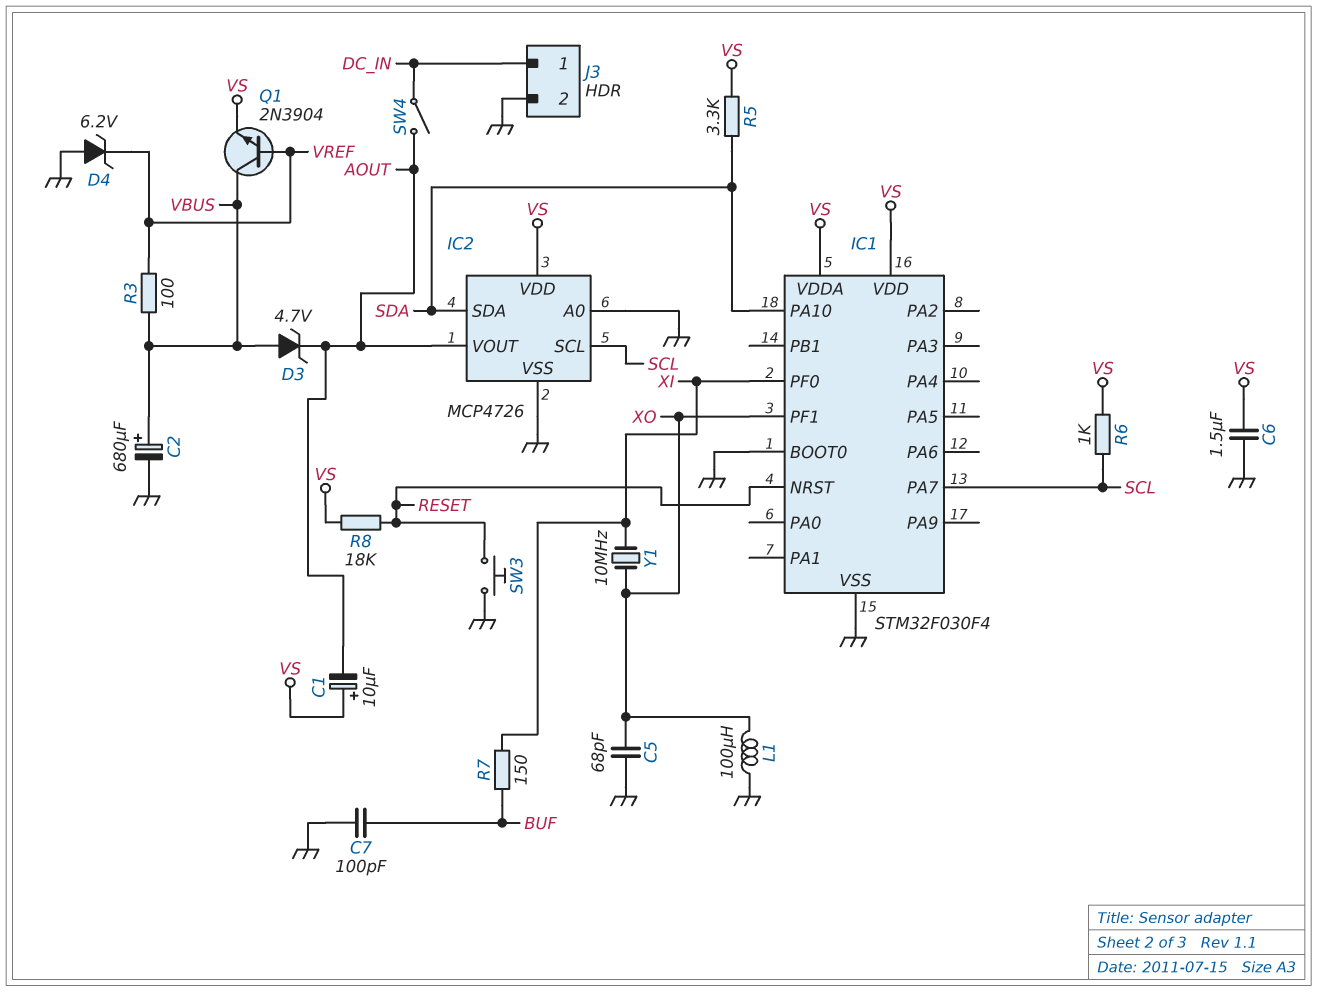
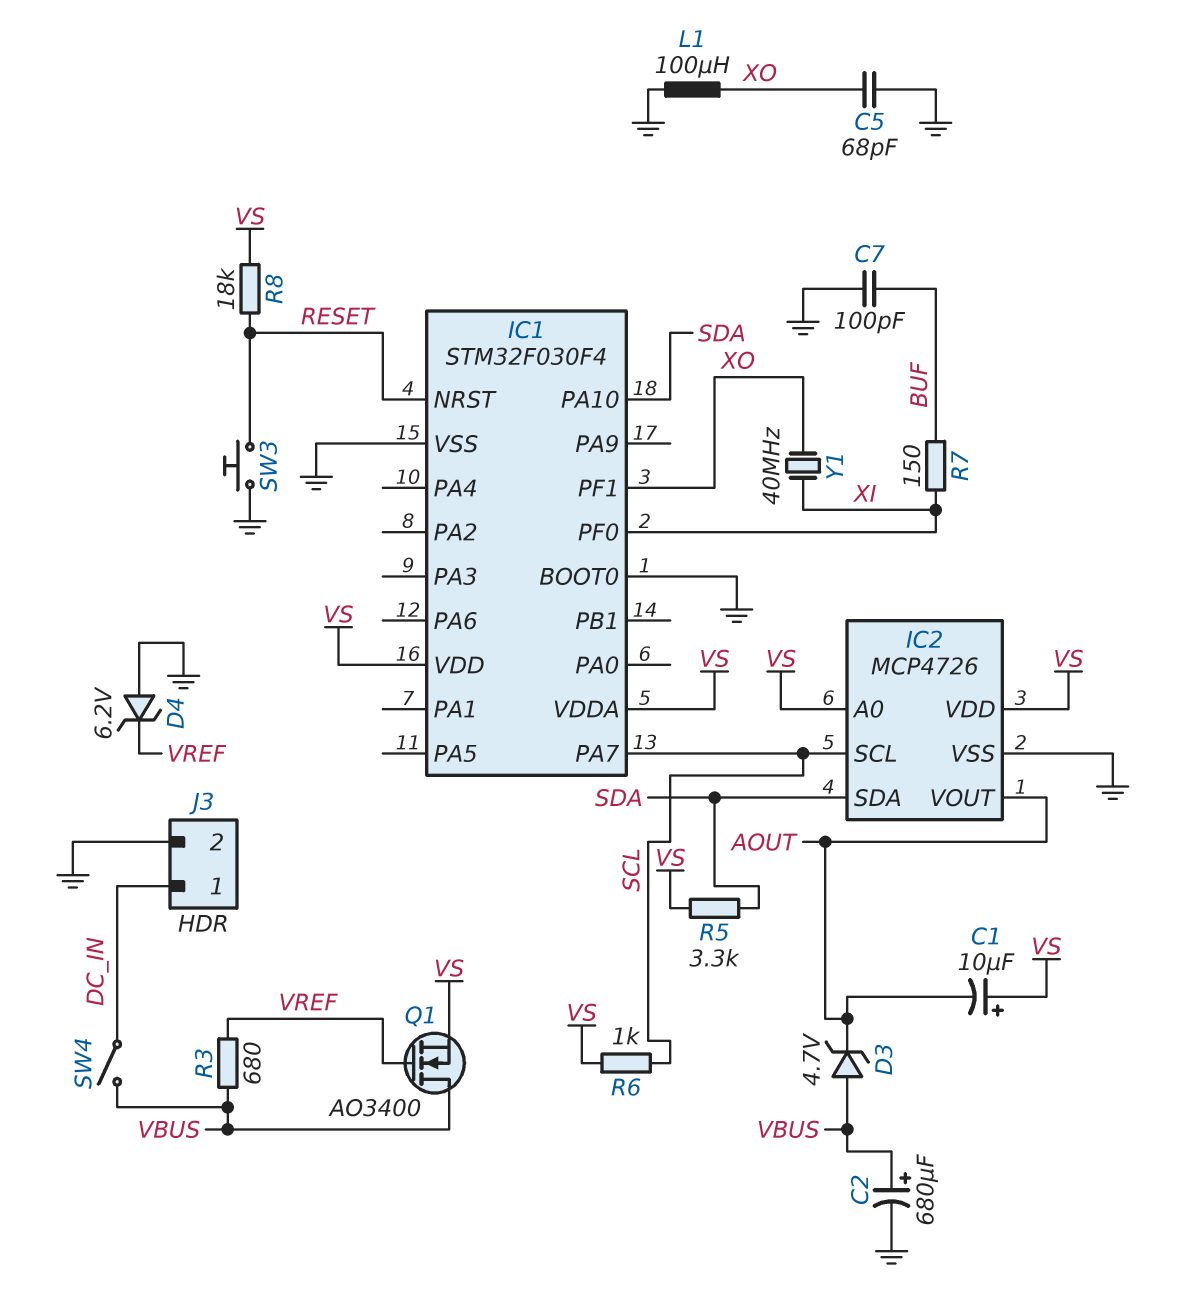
C6: 1.5uF (GND, VS) -> none
IC2 pin A0: GND -> VS
Q1: NPN 2N3904 (B VREF, C VBUS, E VS) -> NMOS AO3400 (G VREF, D VBUS, S VS)
R3: 100 (VBUS, VREF) -> 680 (VBUS, VREF)
SW4: switch (AOUT, DC_IN) -> switch (DC_IN, VBUS)
Y1: 10MHz (XI, XO) -> 40MHz (XI, XO)

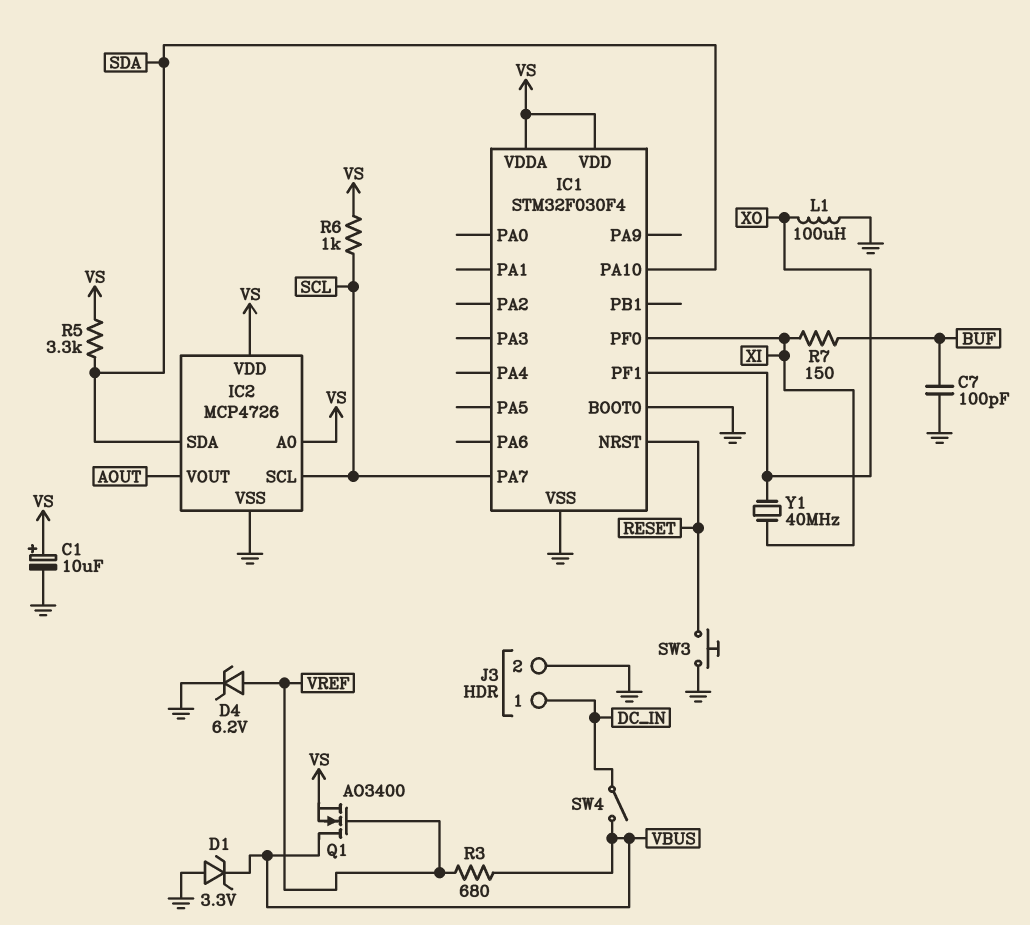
C1: 10uF (plus VS, minus AOUT) -> 10uF (plus VS, minus GND)
C2: 680uF (plus VBUS, minus GND) -> none
C5: 68pF (GND, XO) -> none
D1: none -> zener 3.3V (A GND, K VBUS)
D3: zener 4.7V (A VBUS, K AOUT) -> none
D4: zener 6.2V (A GND, K VREF) -> zener 6.2V (A VREF, K GND)
R8: 18k (RESET, VS) -> none

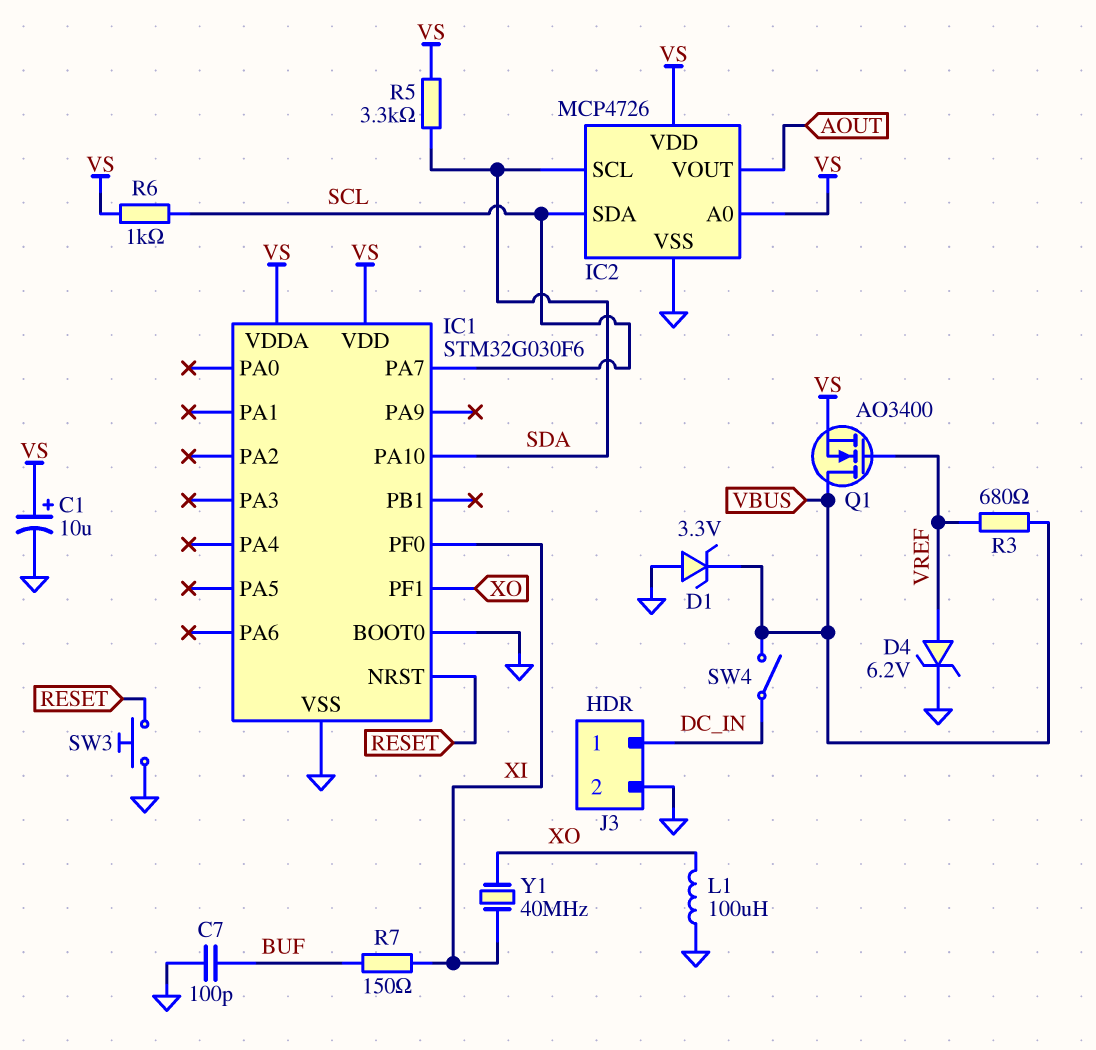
IC1: STM32F030F4 -> STM32G030F6
IC2 pin SCL: SCL -> SDA
IC2 pin SDA: SDA -> SCL

